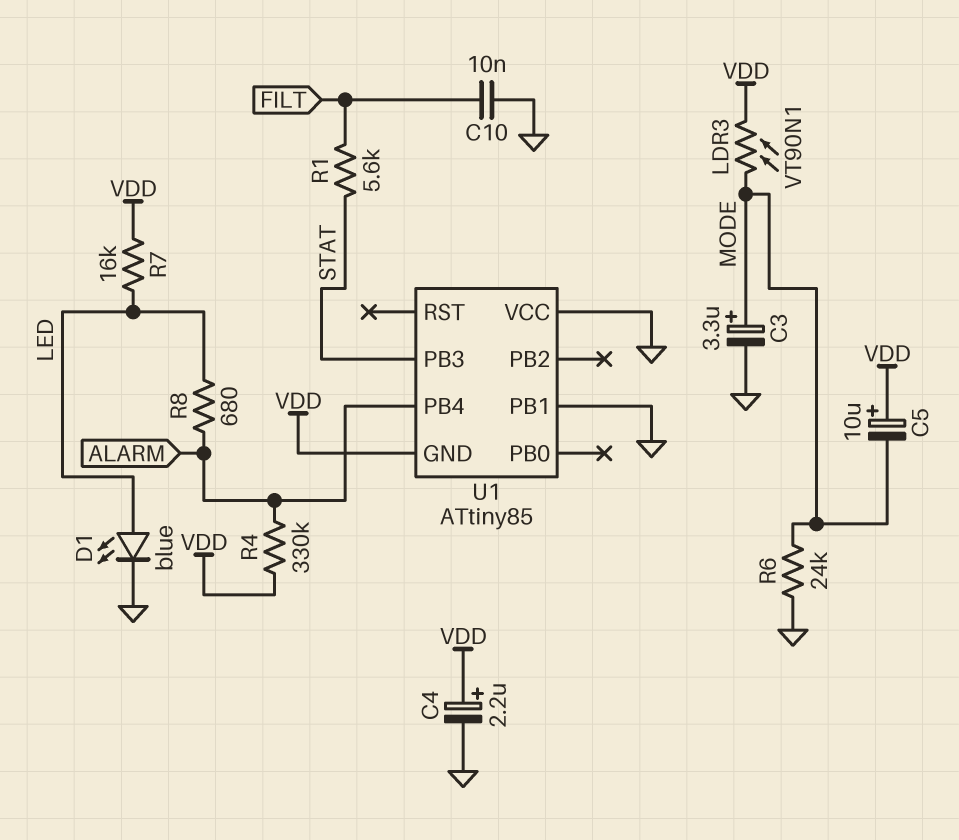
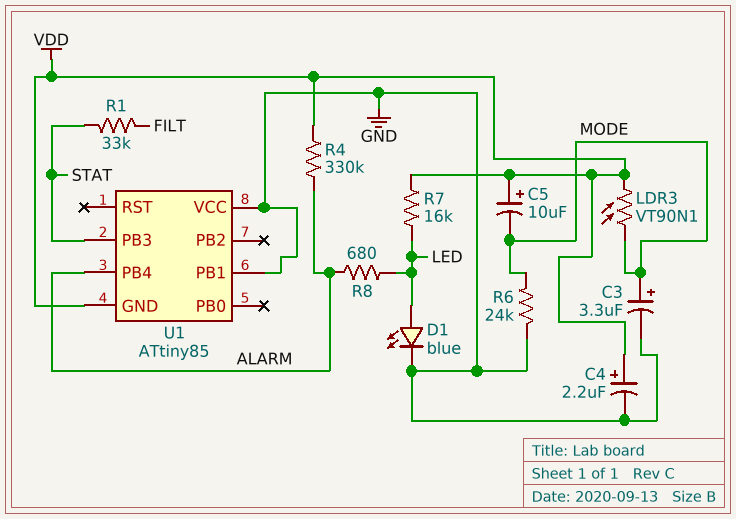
C10: 10nF (FILT, GND) -> none
R1: 5.6k (FILT, STAT) -> 33k (FILT, STAT)

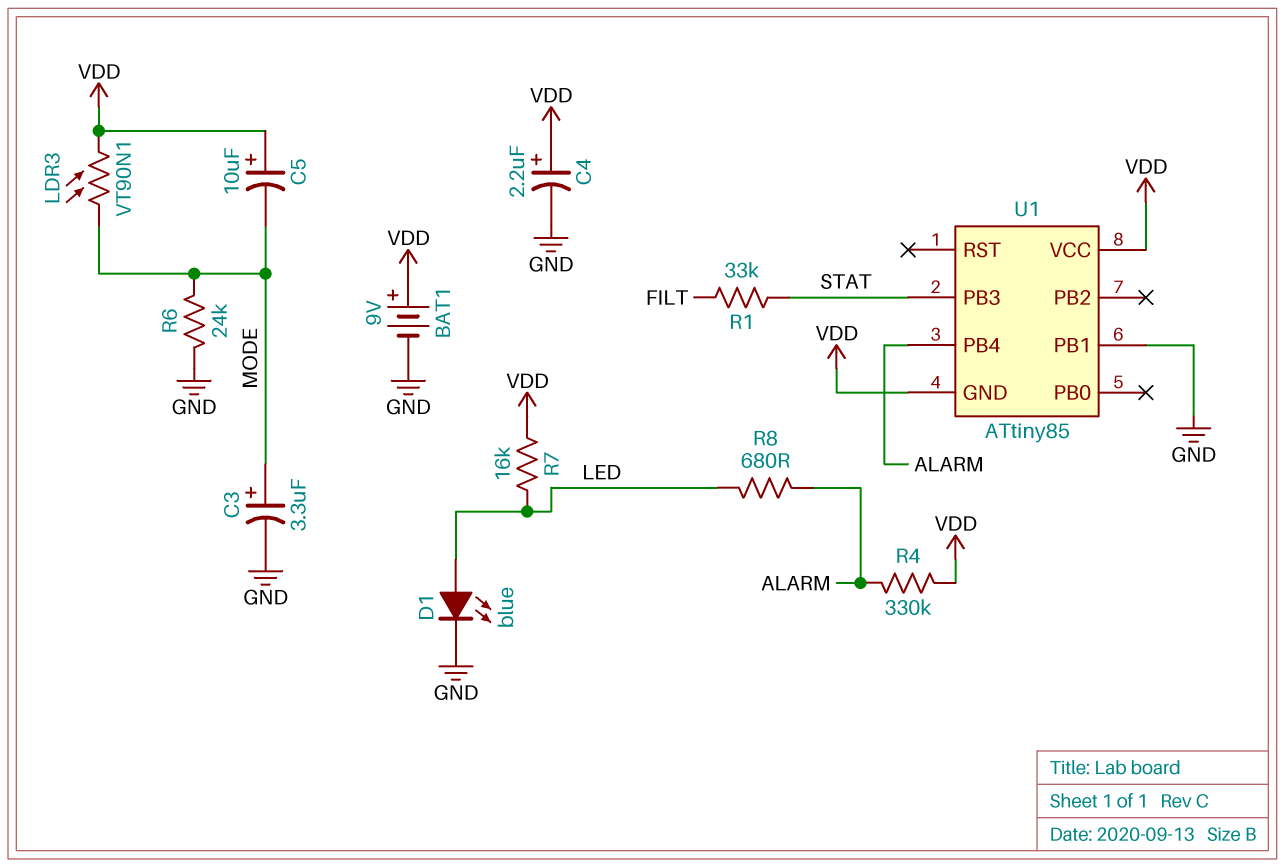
BAT1: none -> 9V (plus VDD, minus GND)
U1 pin VCC: GND -> VDD

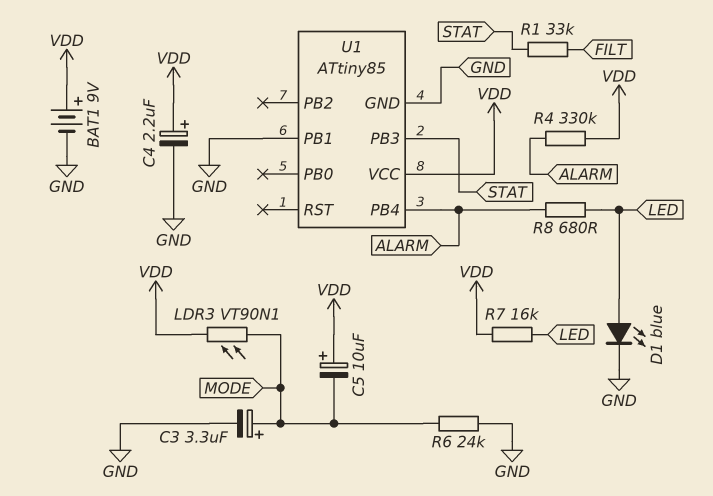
U1 pin GND: VDD -> GND

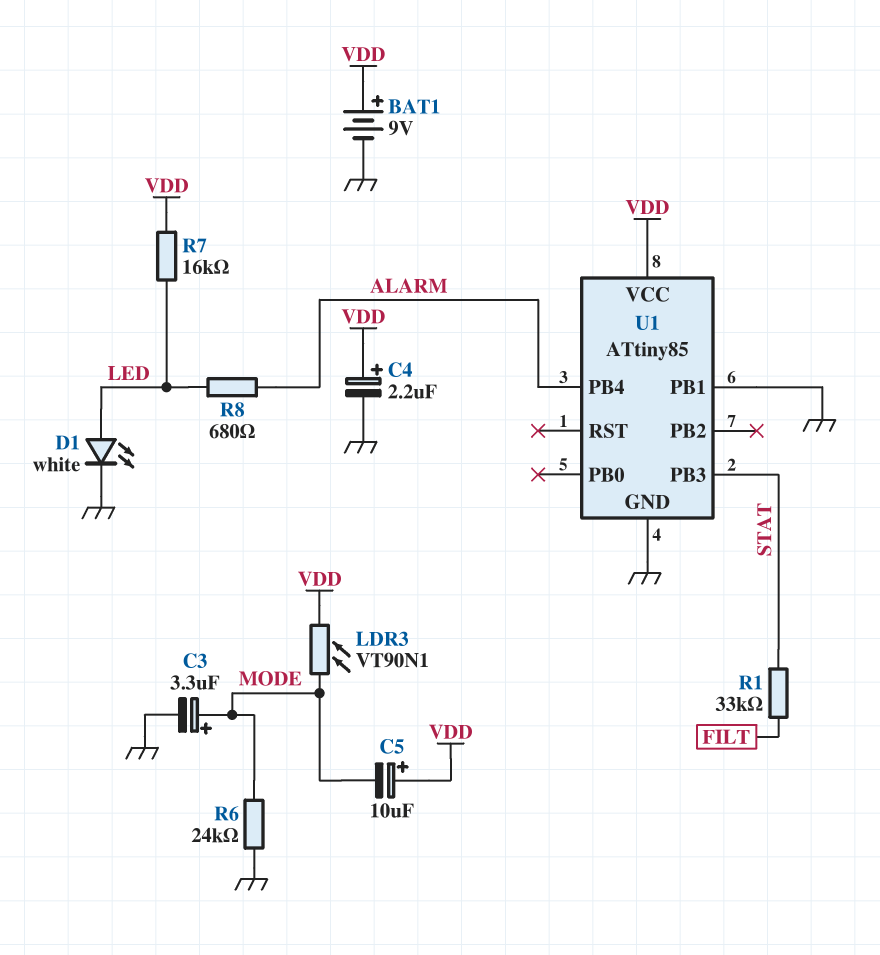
D1: LED blue (A LED, K GND) -> LED white (A LED, K GND)
R4: 330k (ALARM, VDD) -> none

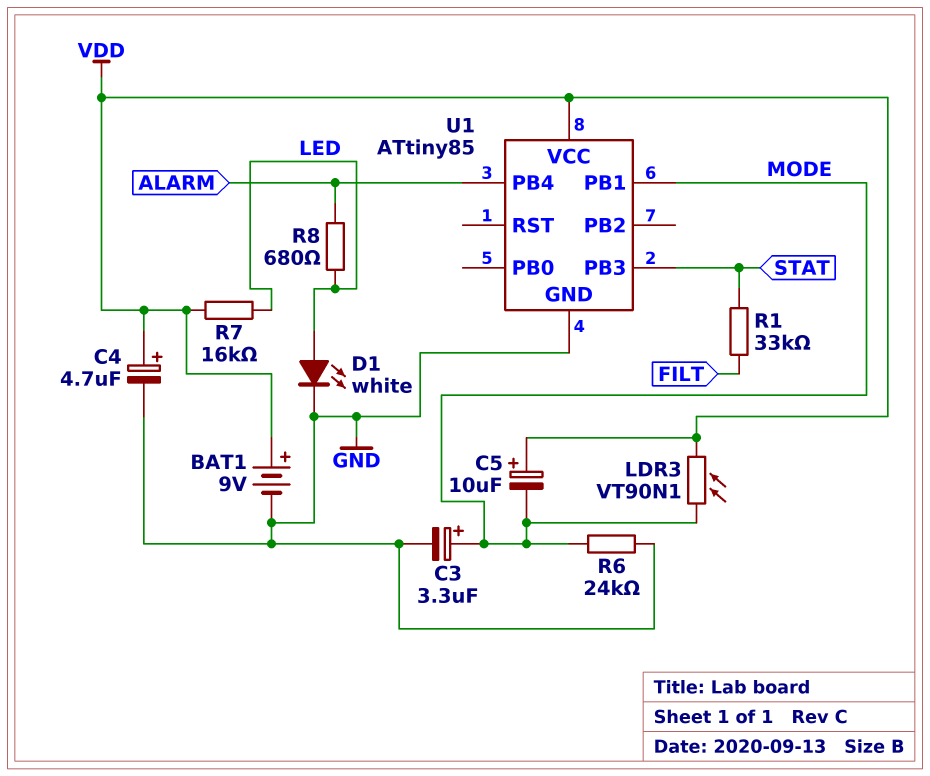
C4: 2.2uF (plus VDD, minus GND) -> 4.7uF (plus VDD, minus GND)
U1 pin PB1: GND -> MODE

